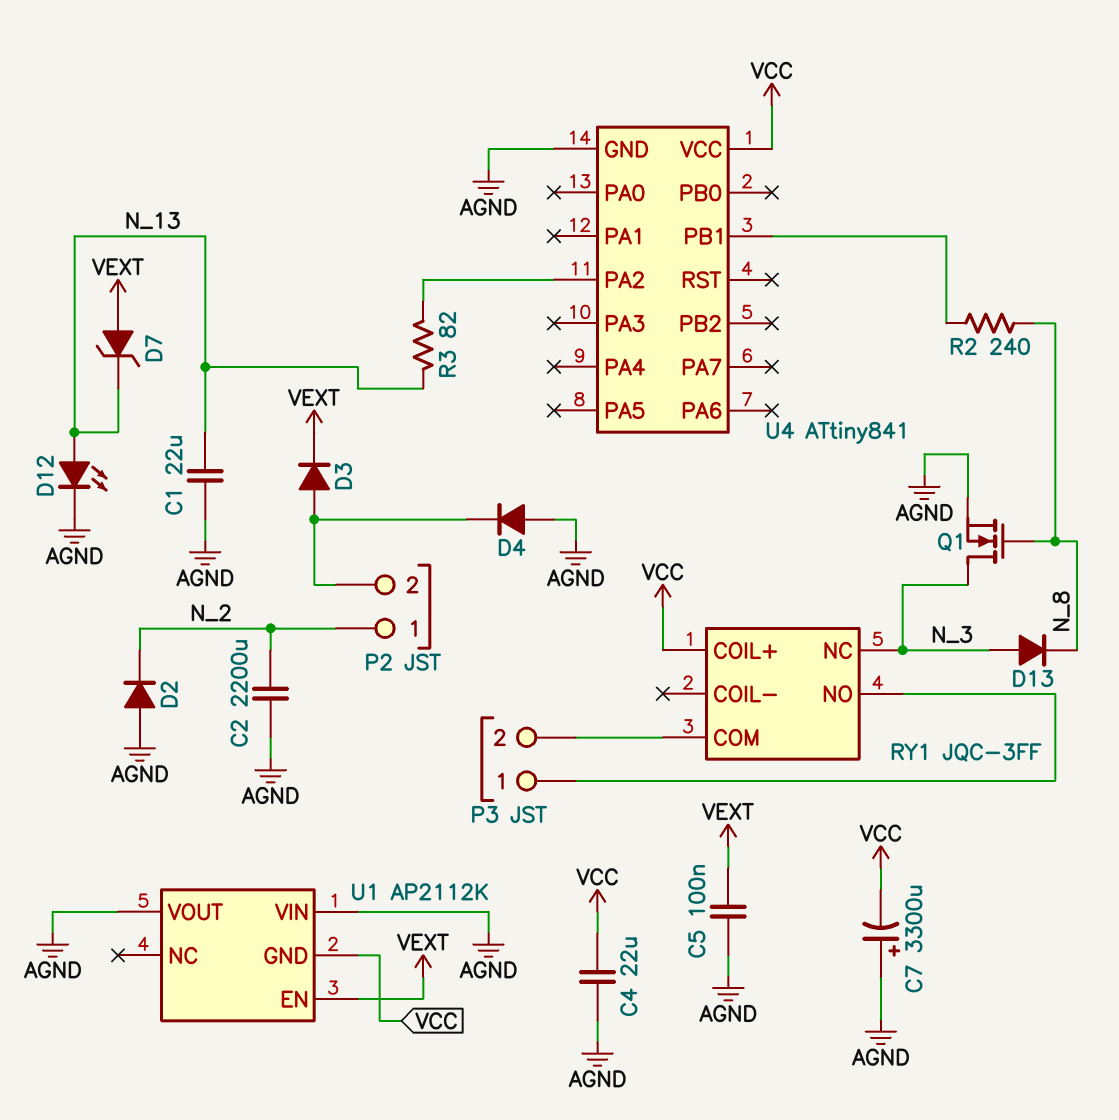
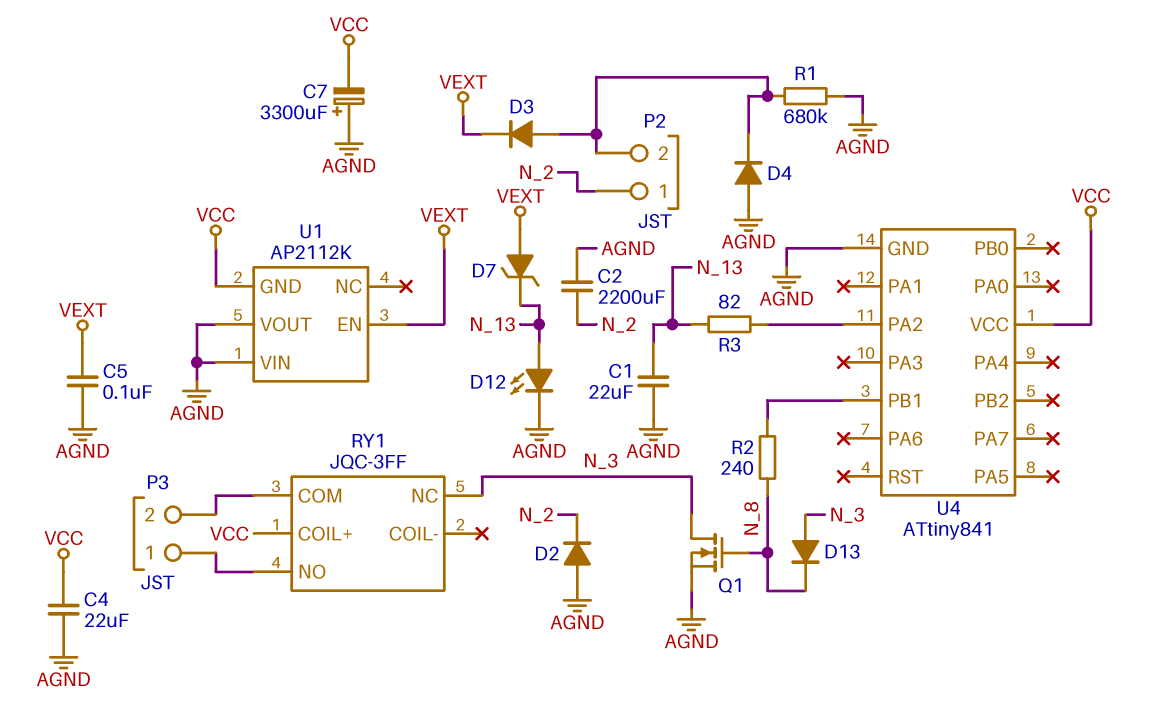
R1: none -> 680k (AGND, P2/2)

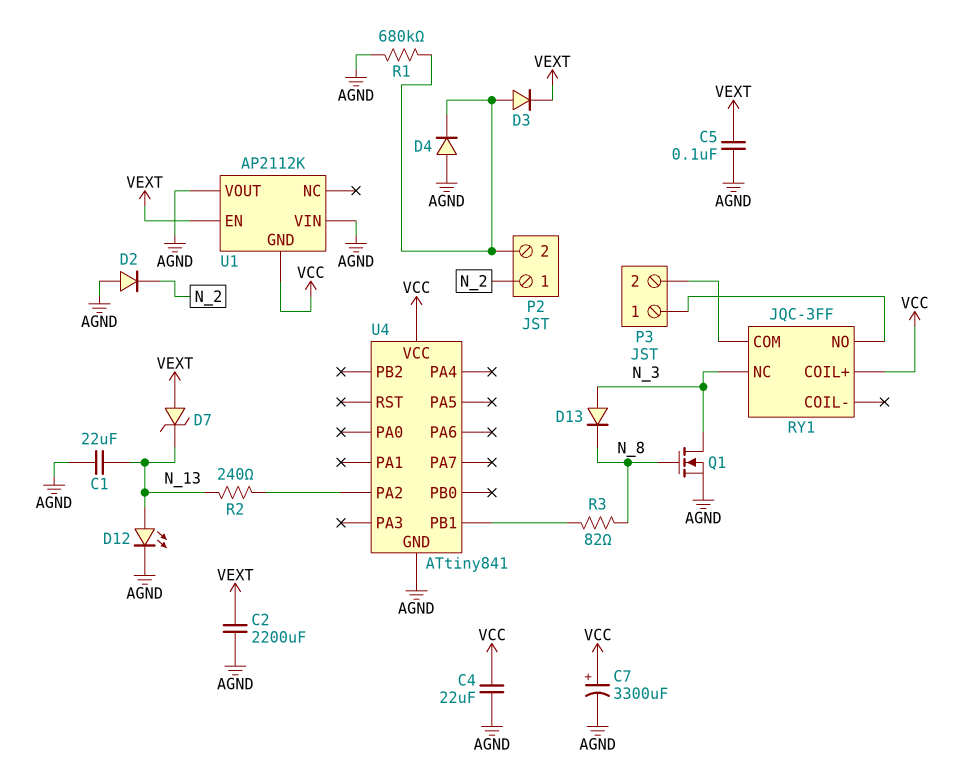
C2: 2200uF (AGND, N_2) -> 2200uF (AGND, VEXT)
C7: 3300uF (plus AGND, minus VCC) -> 3300uF (plus VCC, minus AGND)
R2: 240 (N_8, U4/PB1) -> 240 (N_13, U4/PA2)
R3: 82 (N_13, U4/PA2) -> 82 (N_8, U4/PB1)

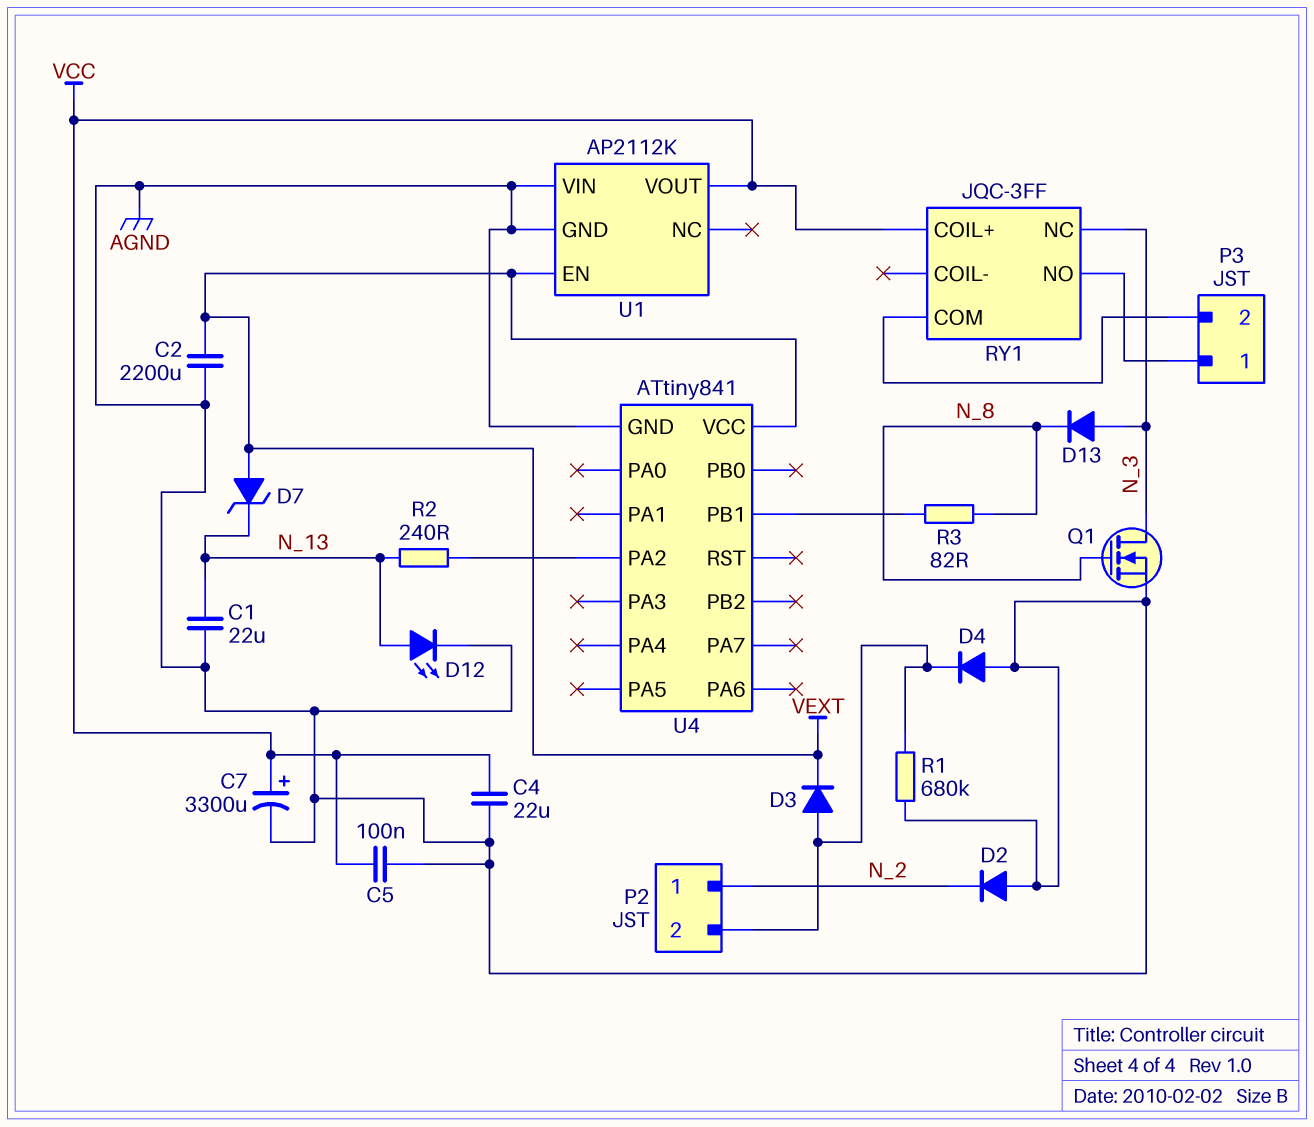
C5: 100nF (AGND, VEXT) -> 100nF (AGND, VCC)
U1 pin GND: VCC -> AGND
U1 pin VOUT: AGND -> VCC
U4 pin VCC: VCC -> VEXT

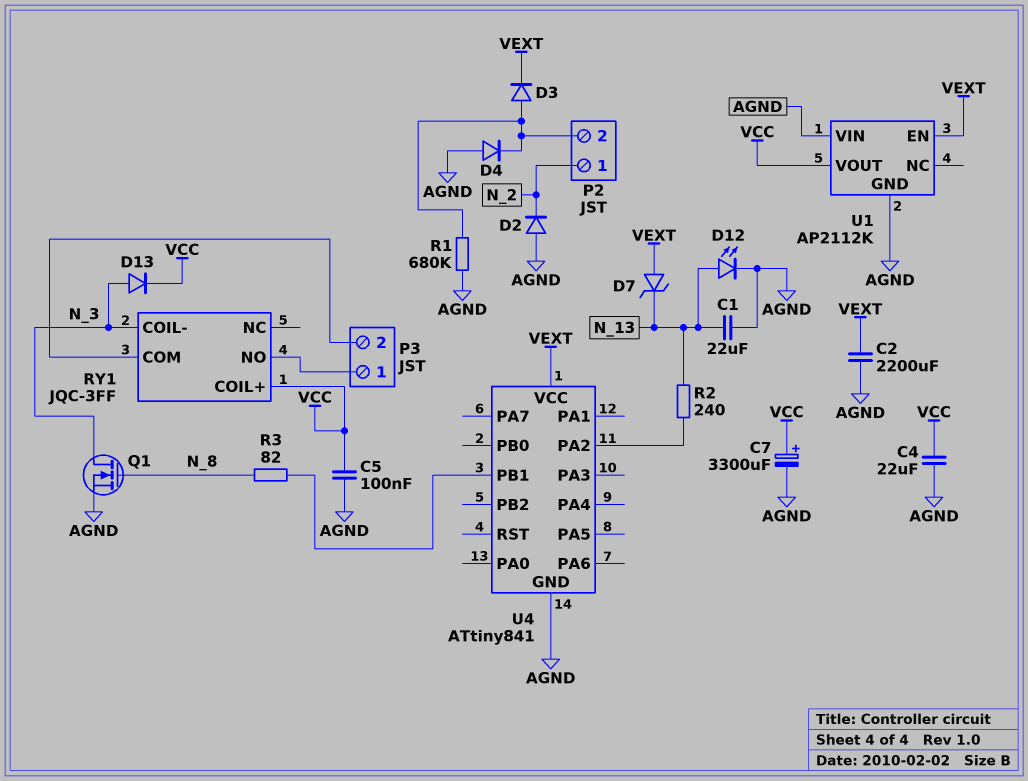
D13: diode (A N_3, K N_8) -> diode (A N_3, K VCC)
RY1 pin COIL-: none -> N_3
RY1 pin NC: N_3 -> none

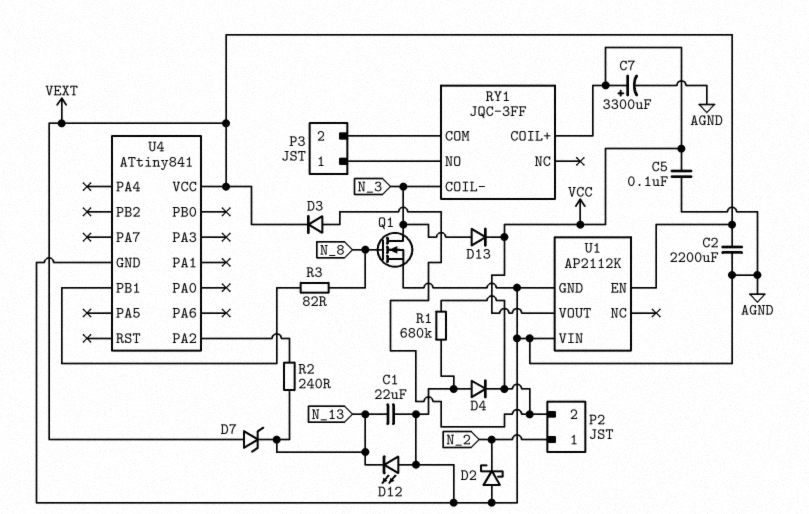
C4: 22uF (AGND, VCC) -> none
D2: diode (A AGND, K N_2) -> schottky (A AGND, K N_2)
D12: LED (A N_13, K AGND) -> LED (A AGND, K N_13)

